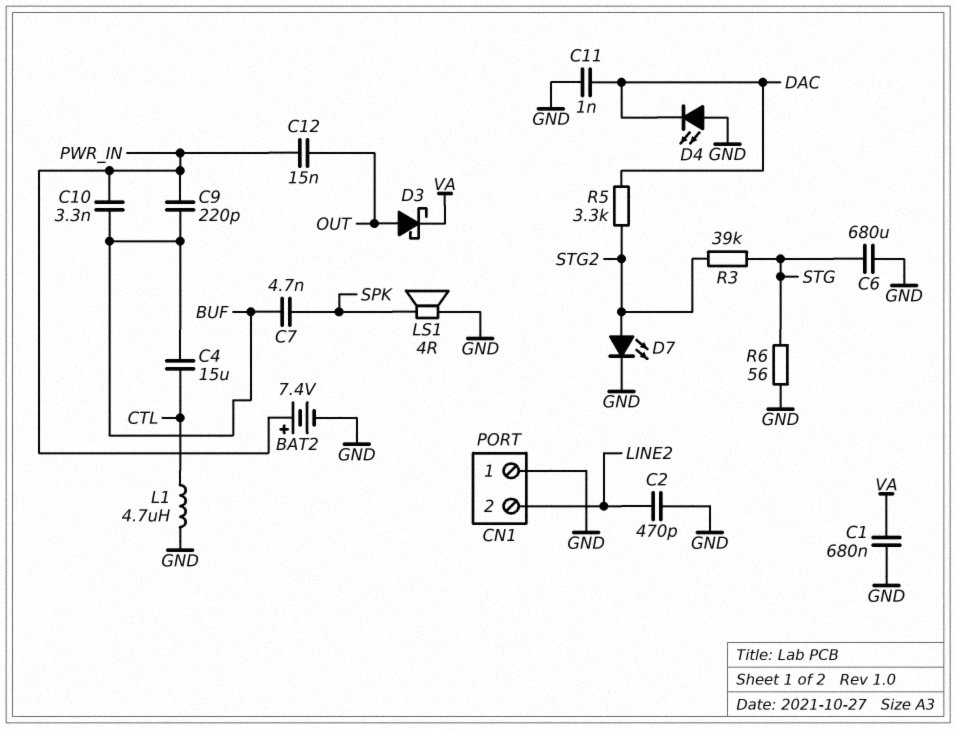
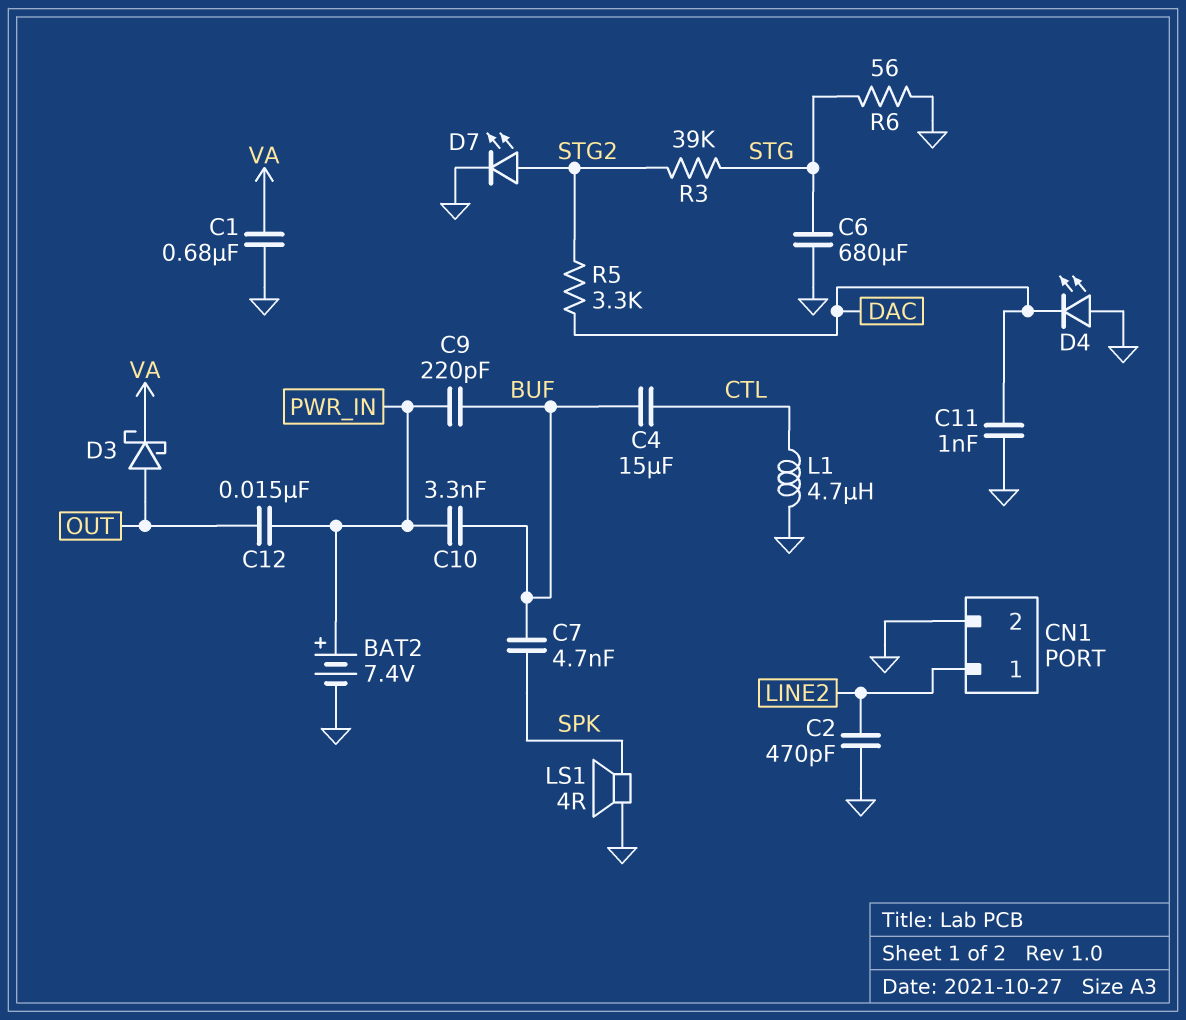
CN1 pin 1: GND -> LINE2
CN1 pin 2: LINE2 -> GND

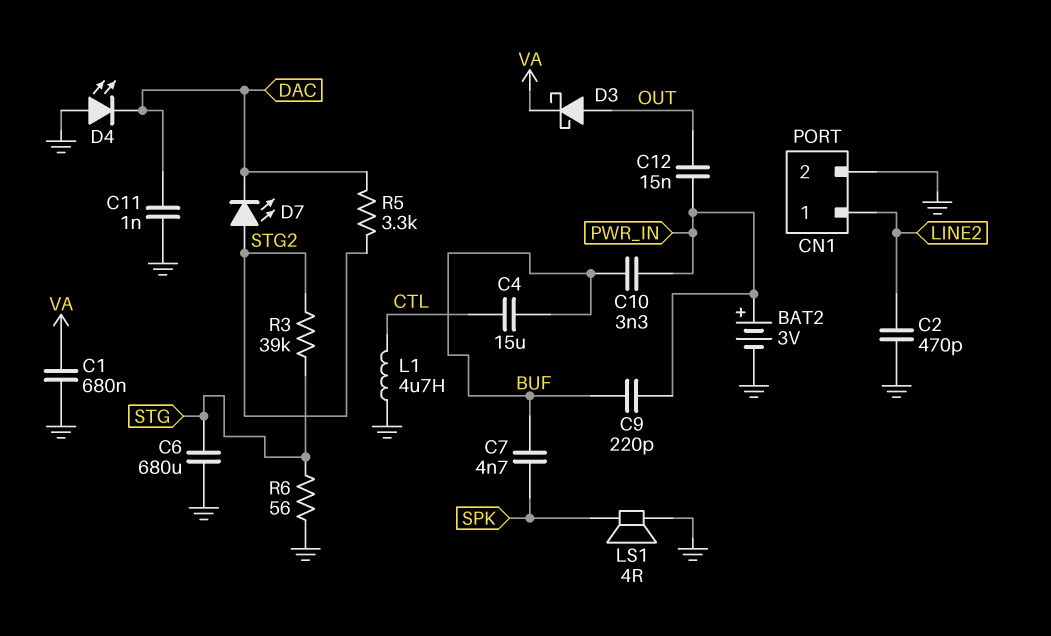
BAT2: 7.4V (plus PWR_IN, minus GND) -> 3V (plus PWR_IN, minus GND)
D7: LED (A STG2, K GND) -> LED (A STG2, K DAC)

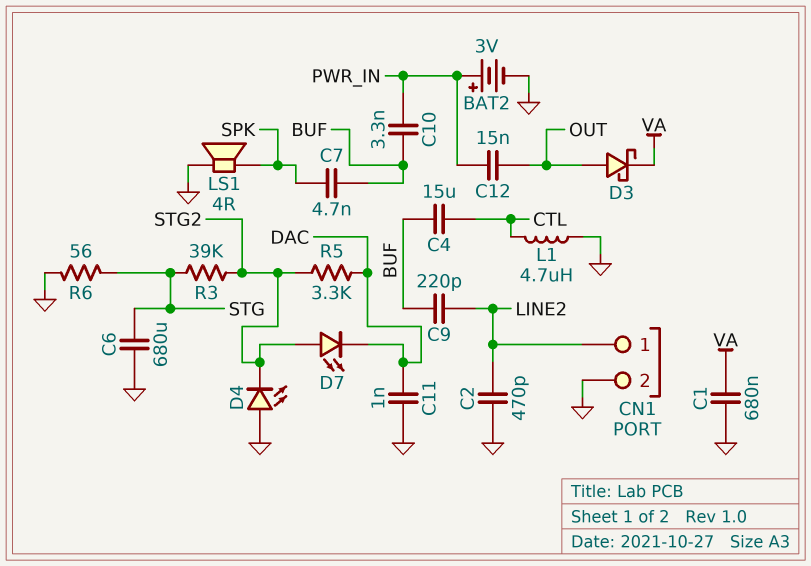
C9: 220pF (BUF, PWR_IN) -> 220pF (BUF, LINE2)
D4: LED (A GND, K DAC) -> LED (A GND, K STG2)

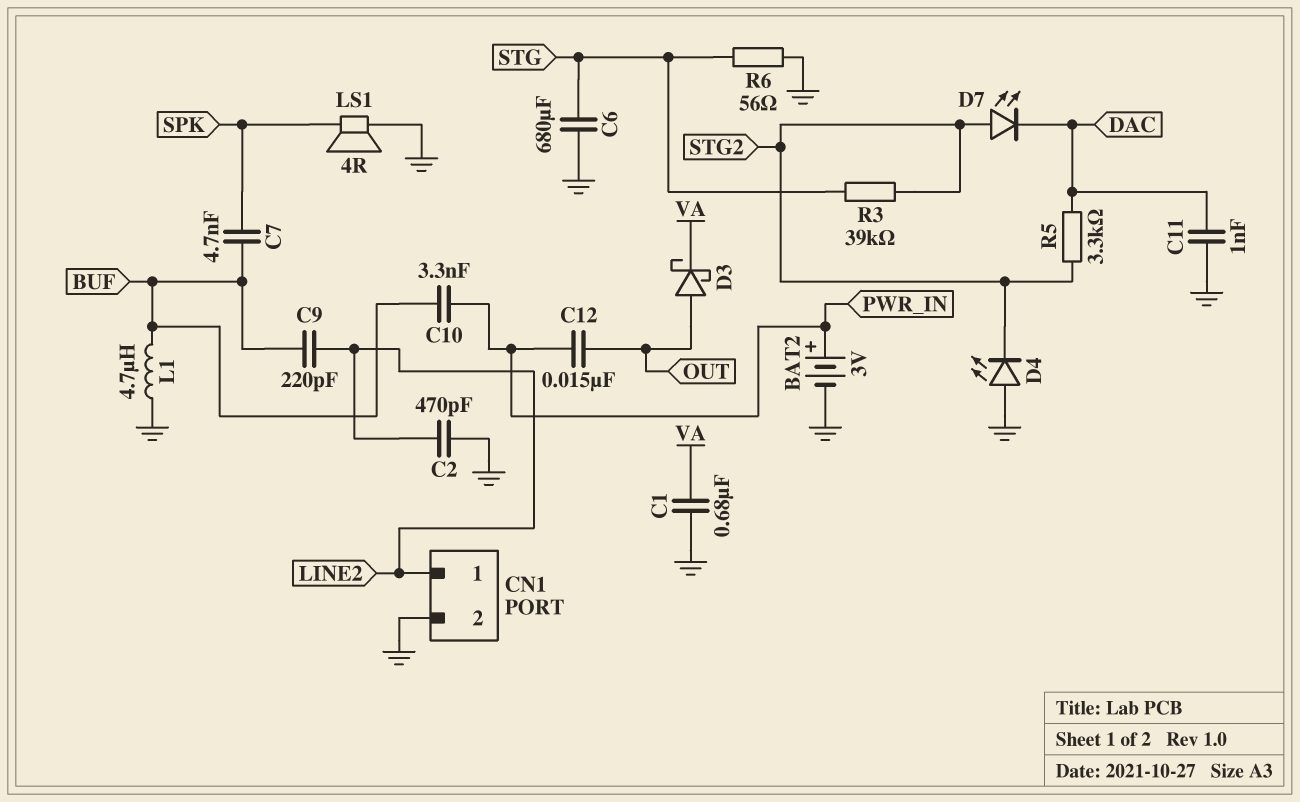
C4: 15uF (BUF, CTL) -> none
L1: 4.7uH (CTL, GND) -> 4.7uH (BUF, GND)

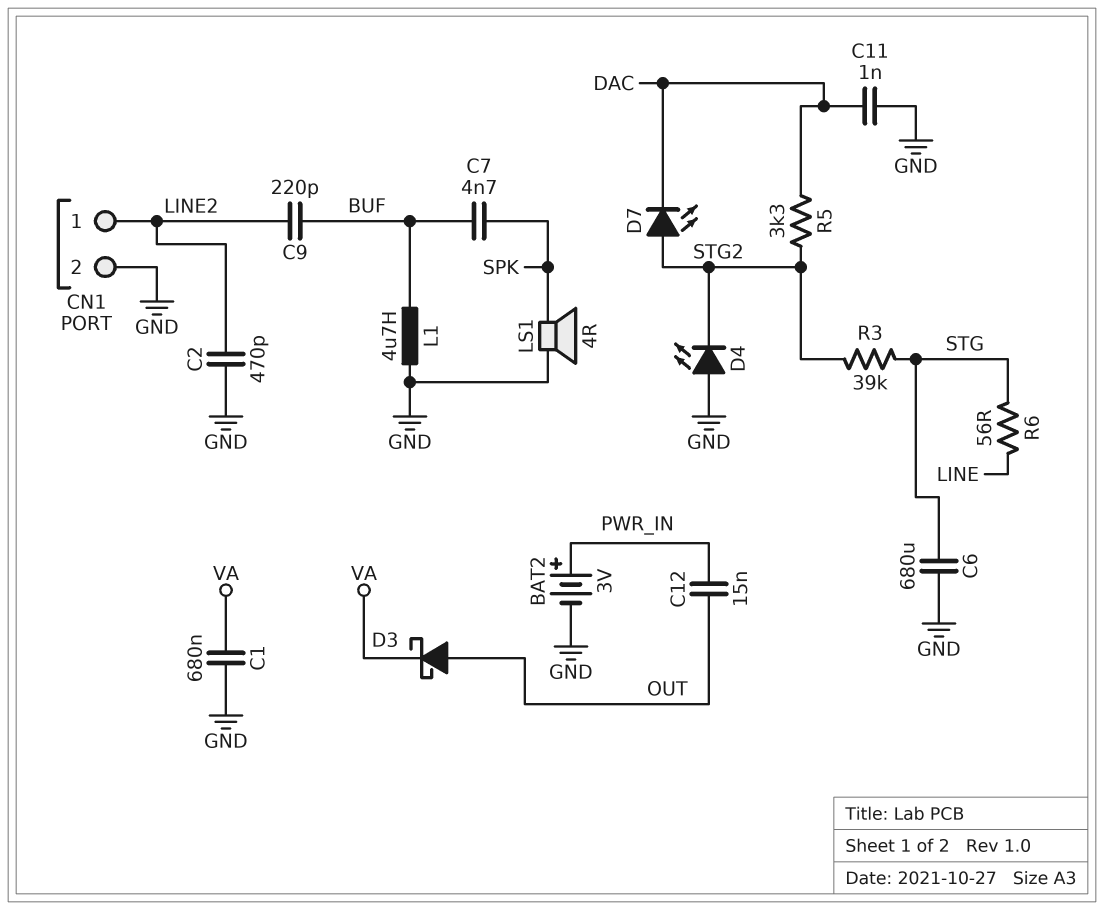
C10: 3.3nF (BUF, PWR_IN) -> none
R6: 56 (GND, STG) -> 56 (LINE, STG)

